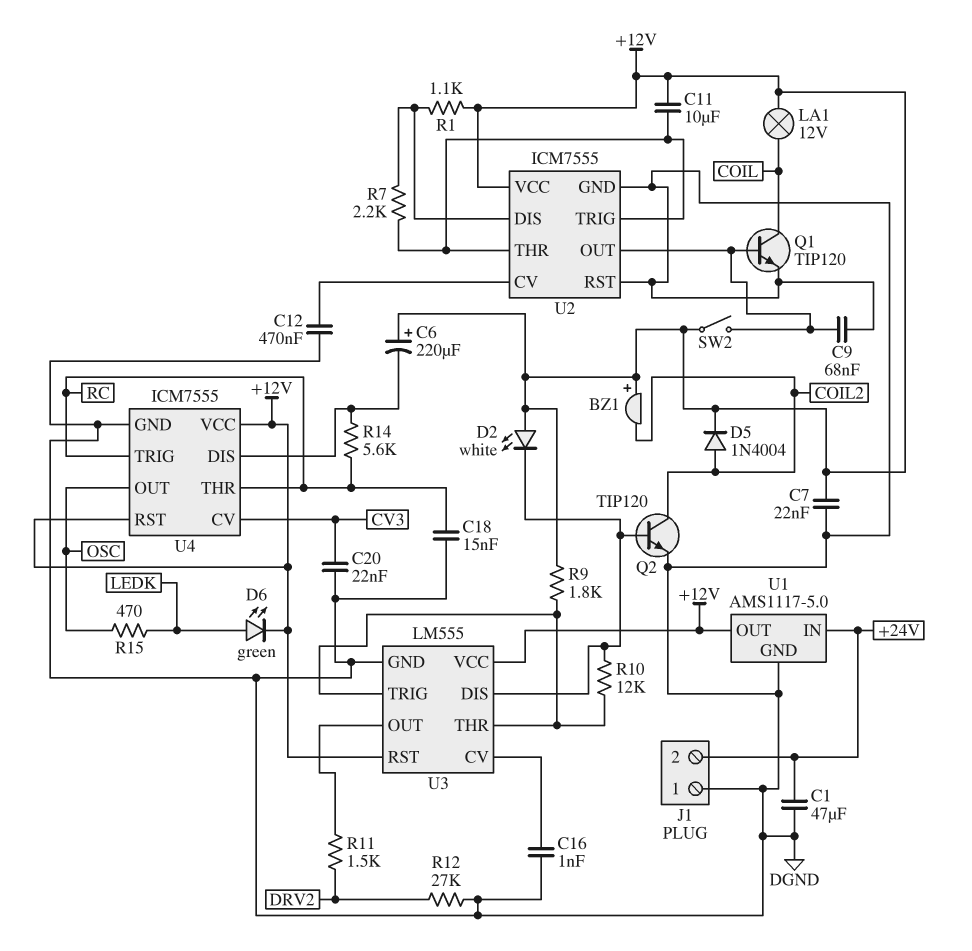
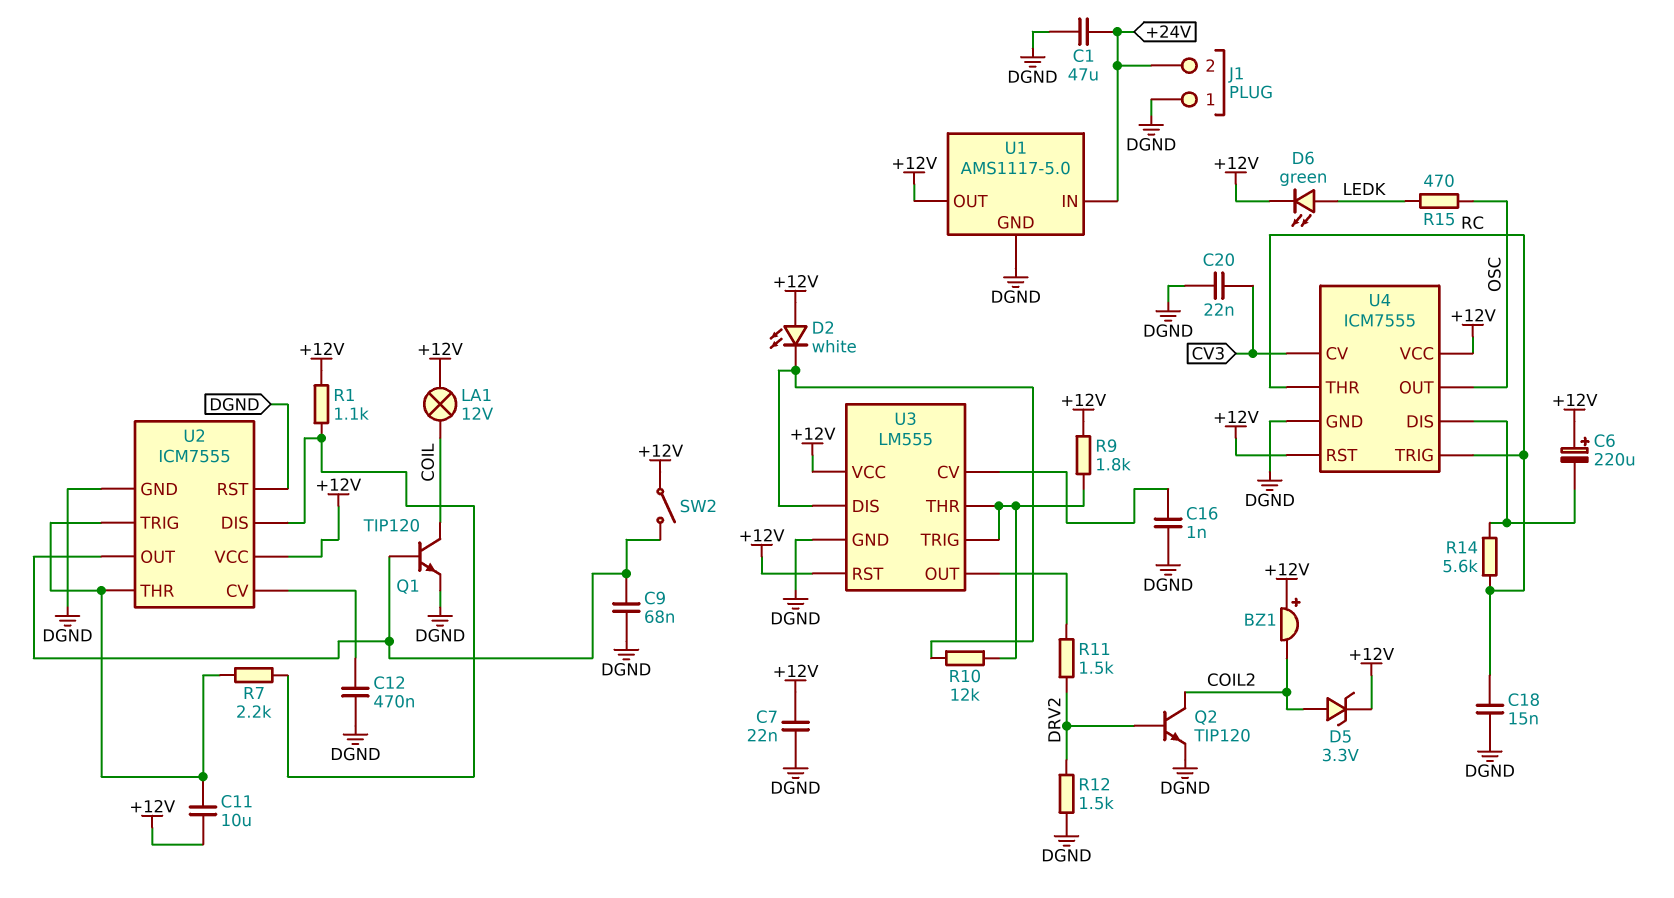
D5: diode 1N4004 (A COIL2, K +12V) -> zener 3.3V (A COIL2, K +12V)
Q2: NPN TIP120 (B U3/DIS, C COIL2, E DGND) -> NPN TIP120 (B DRV2, C COIL2, E DGND)
R12: 27k (DGND, DRV2) -> 1.5k (DGND, DRV2)

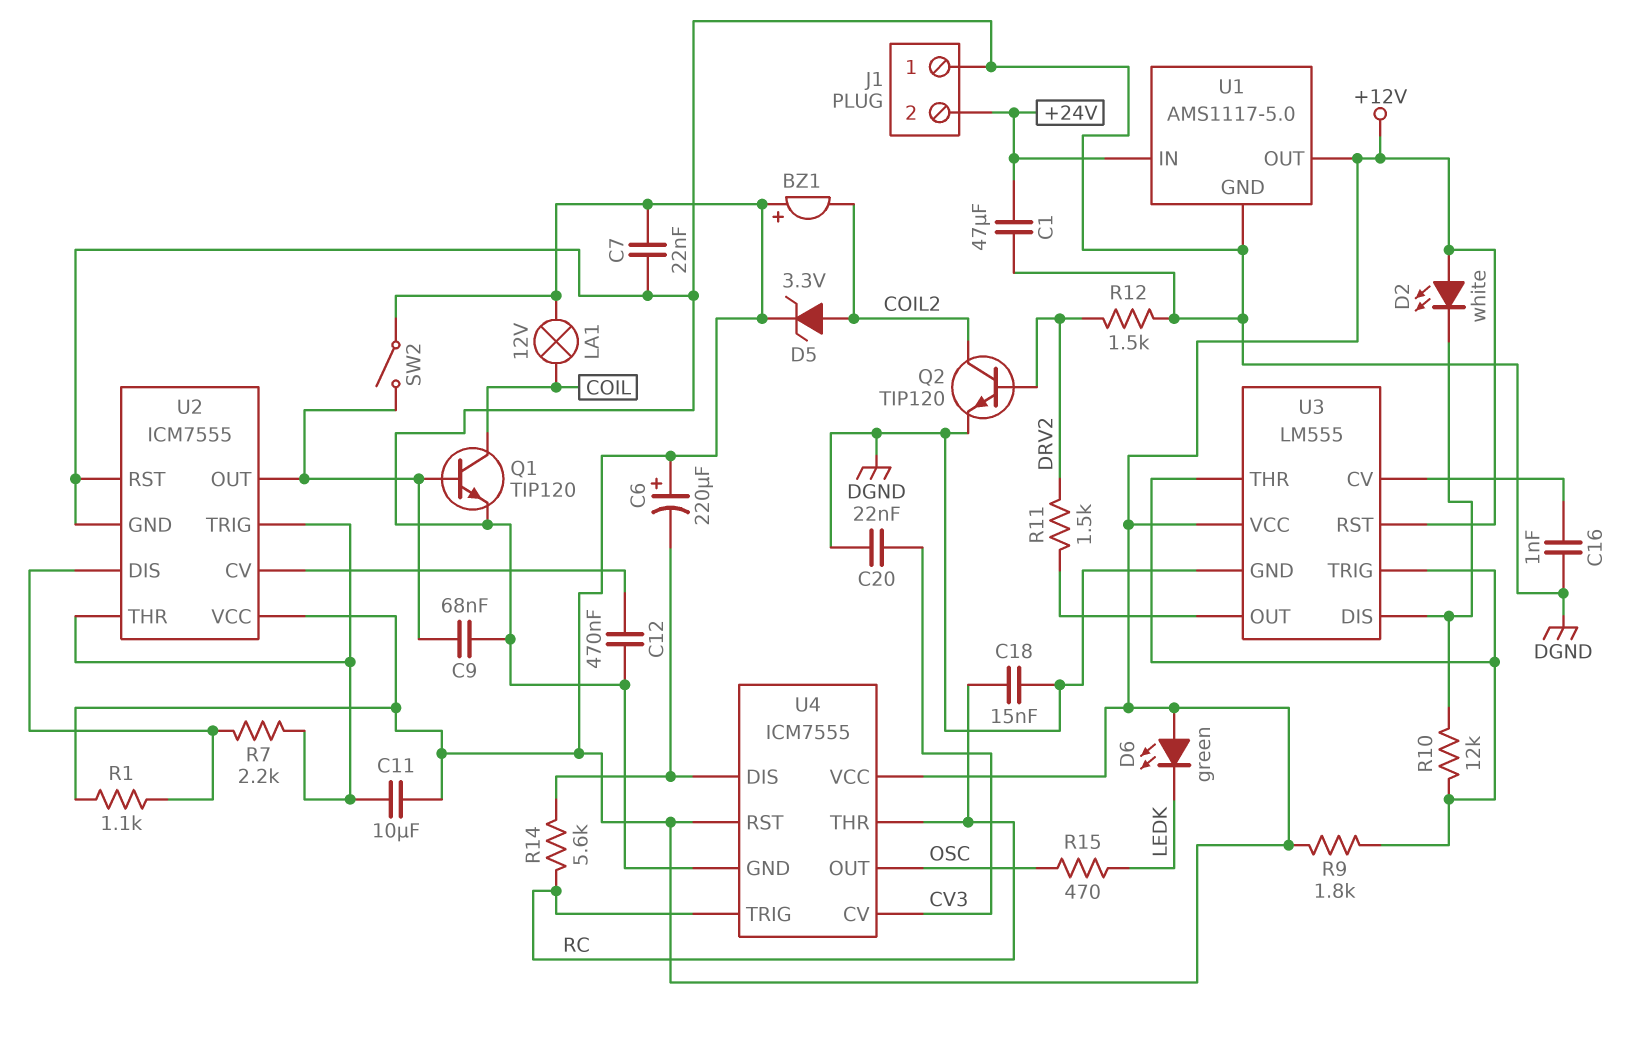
D6: LED green (A LEDK, K +12V) -> LED green (A +12V, K LEDK)

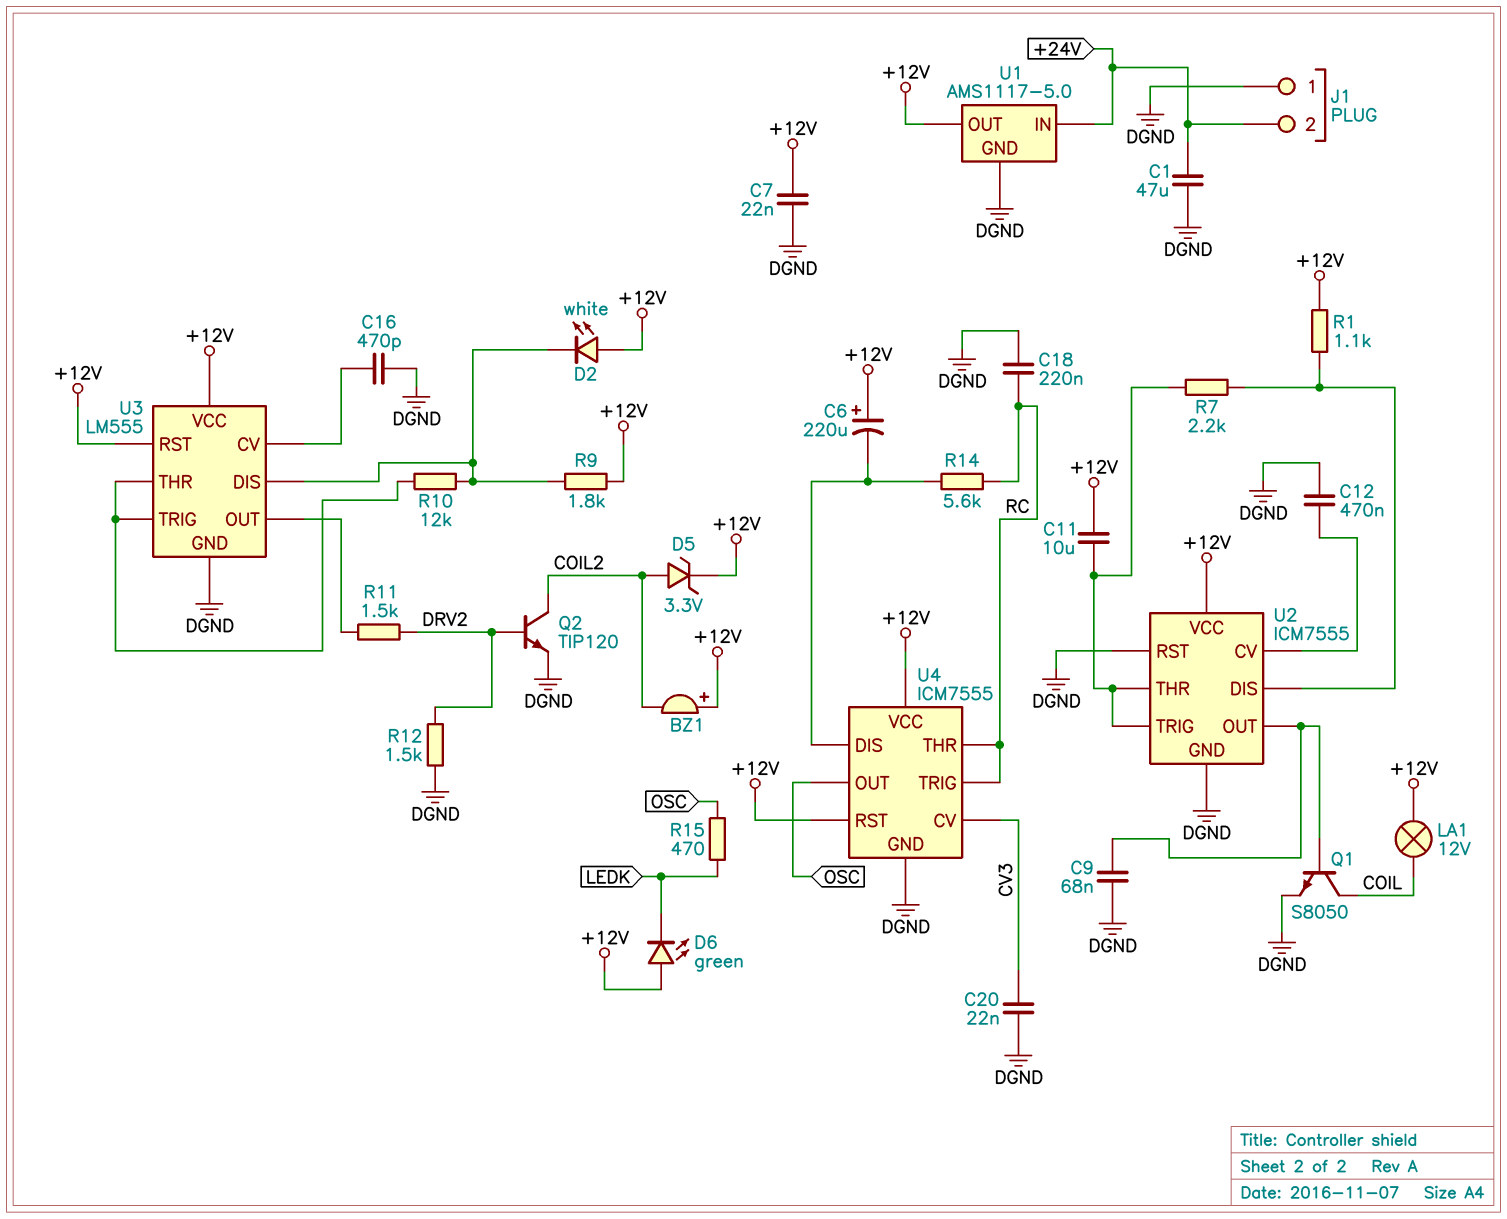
C16: 1nF (DGND, U3/CV) -> 470pF (DGND, U3/CV)
C18: 15nF (DGND, RC) -> 220nF (DGND, RC)
Q1: NPN TIP120 (B U2/OUT, C COIL, E DGND) -> NPN S8050 (B U2/OUT, C COIL, E DGND)
R9: 1.8k (+12V, U3/THR) -> 1.8k (+12V, U3/DIS)
SW2: switch (+12V, U2/OUT) -> none

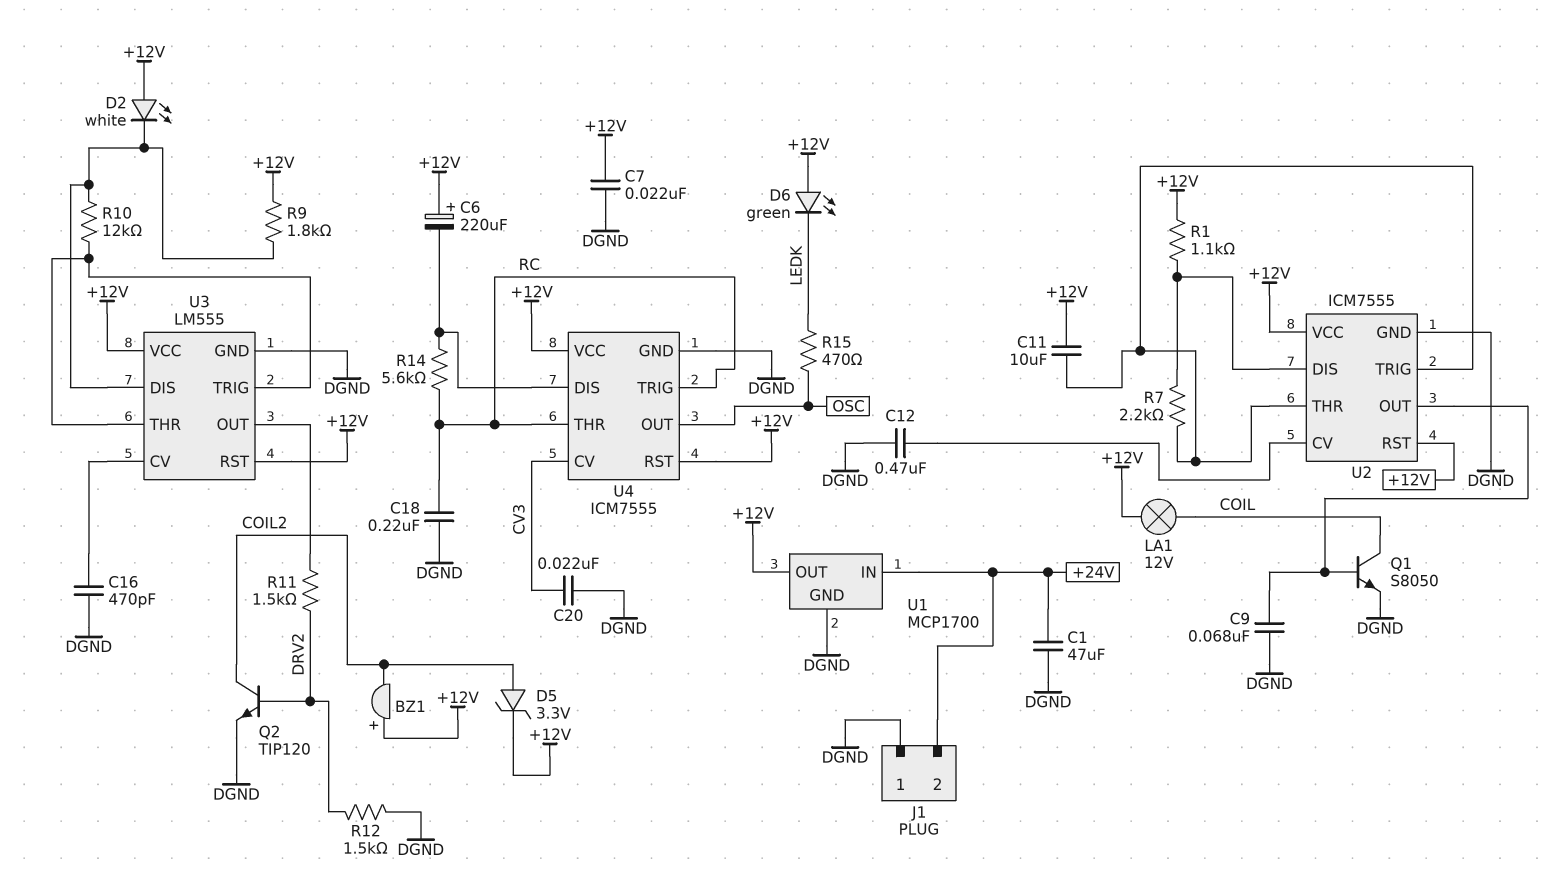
U1: AMS1117-5.0 -> MCP1700
U2 pin RST: DGND -> +12V

